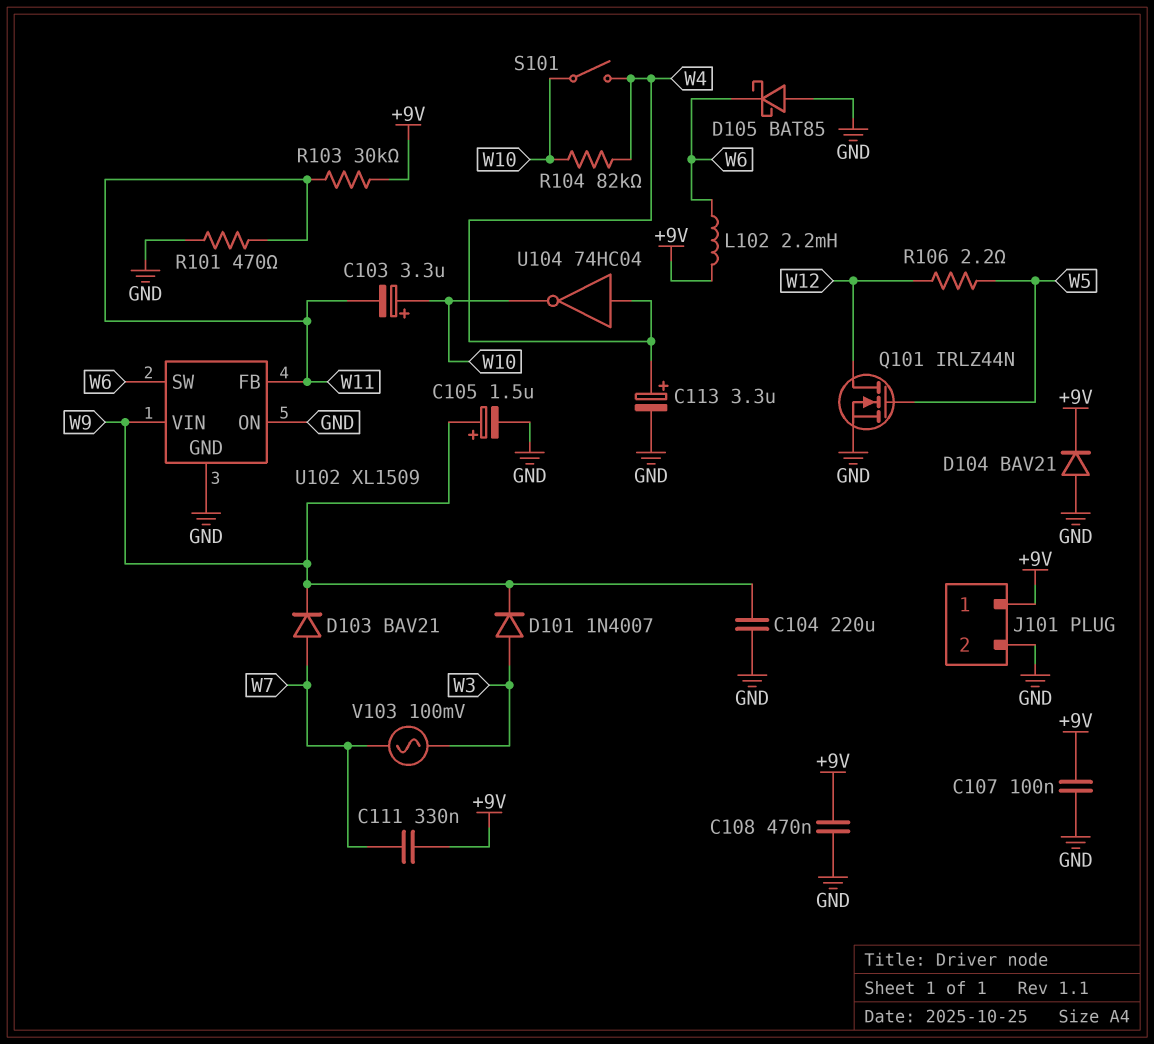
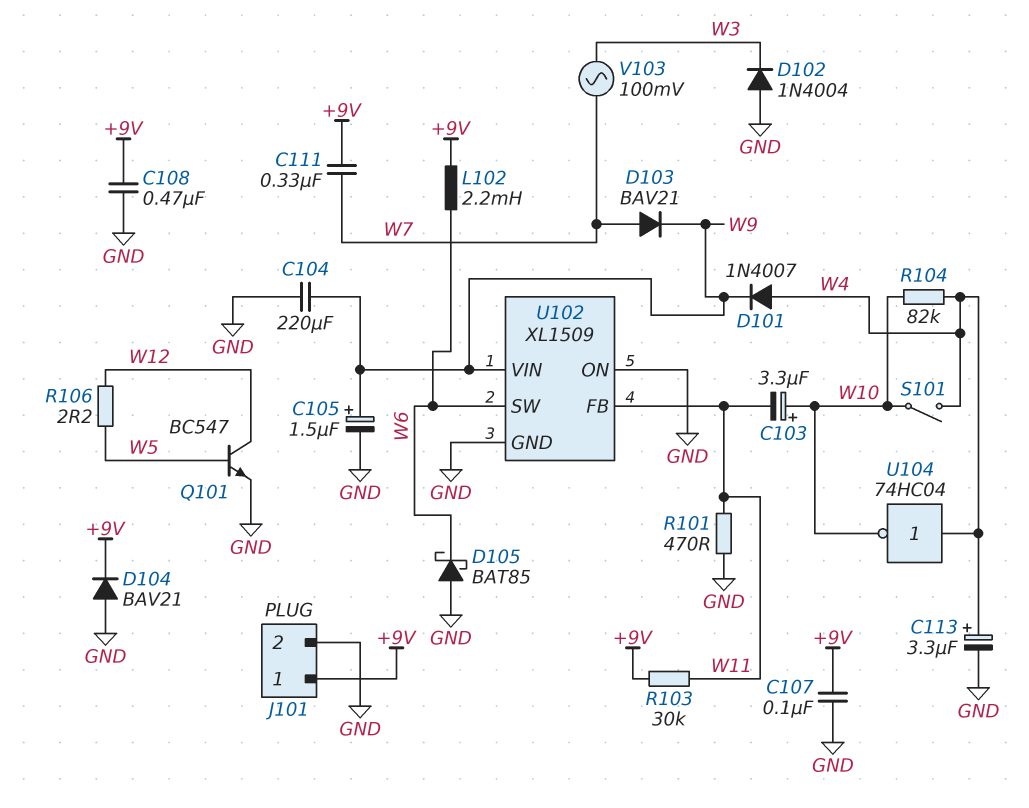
D101: diode 1N4007 (A W3, K W9) -> diode 1N4007 (A W4, K W9)
D102: none -> diode 1N4004 (A GND, K W3)
Q101: NMOS IRLZ44N (G W5, D W12, S GND) -> NPN BC547 (B W5, C W12, E GND)

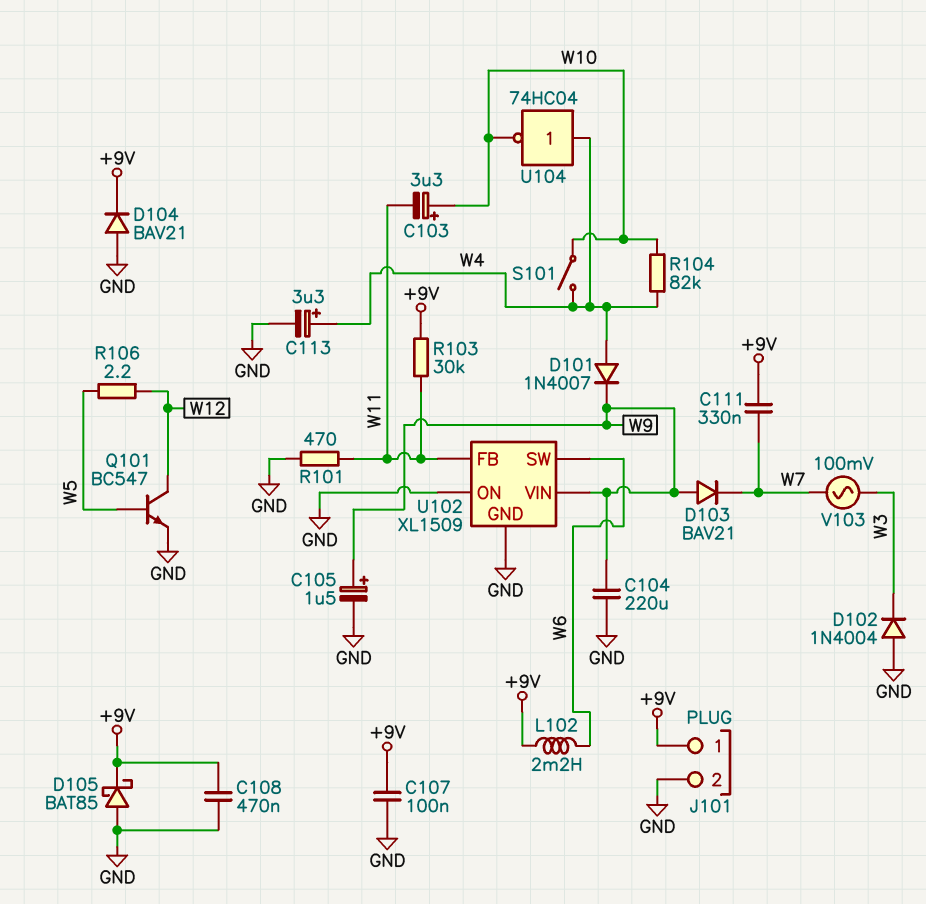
D103: diode BAV21 (A W7, K W9) -> diode BAV21 (A W9, K W7)
D105: schottky BAT85 (A GND, K W6) -> schottky BAT85 (A GND, K +9V)

